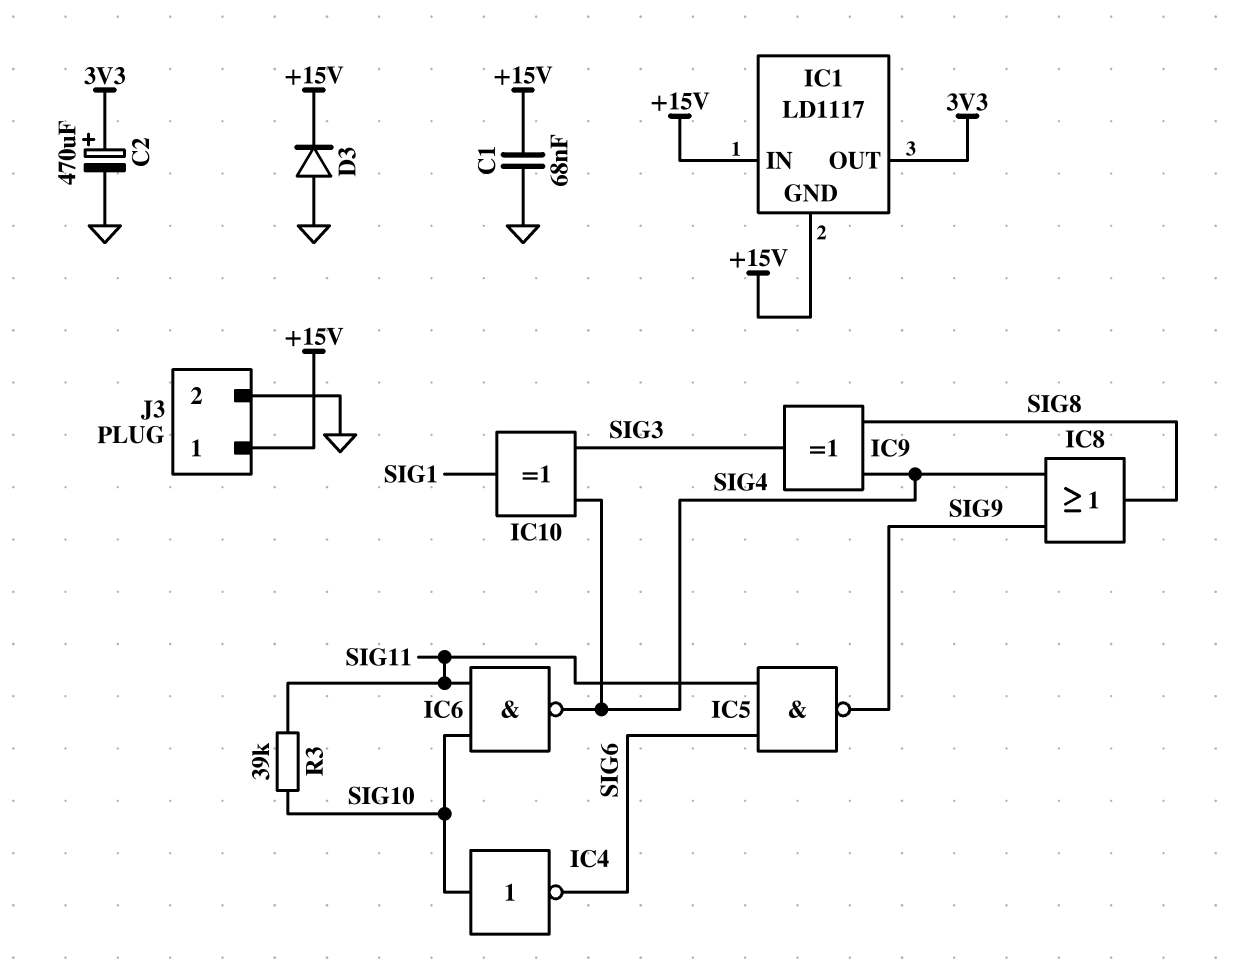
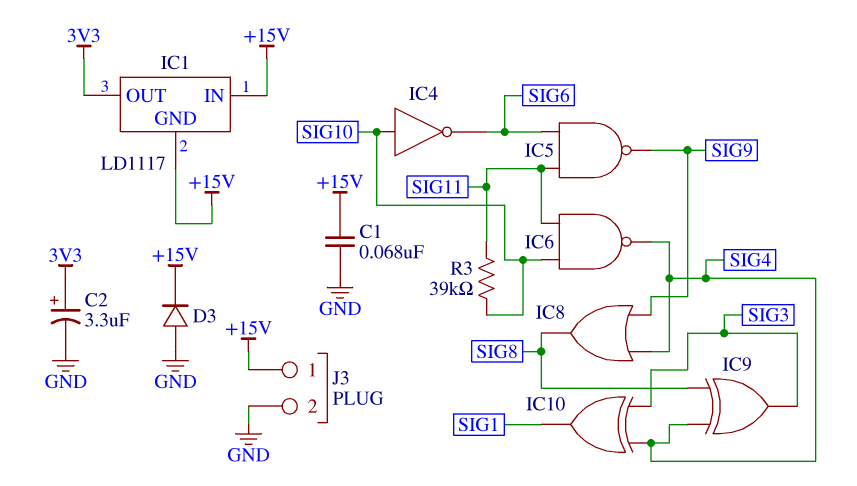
C2: 470uF (plus 3V3, minus GND) -> 3.3uF (plus 3V3, minus GND)

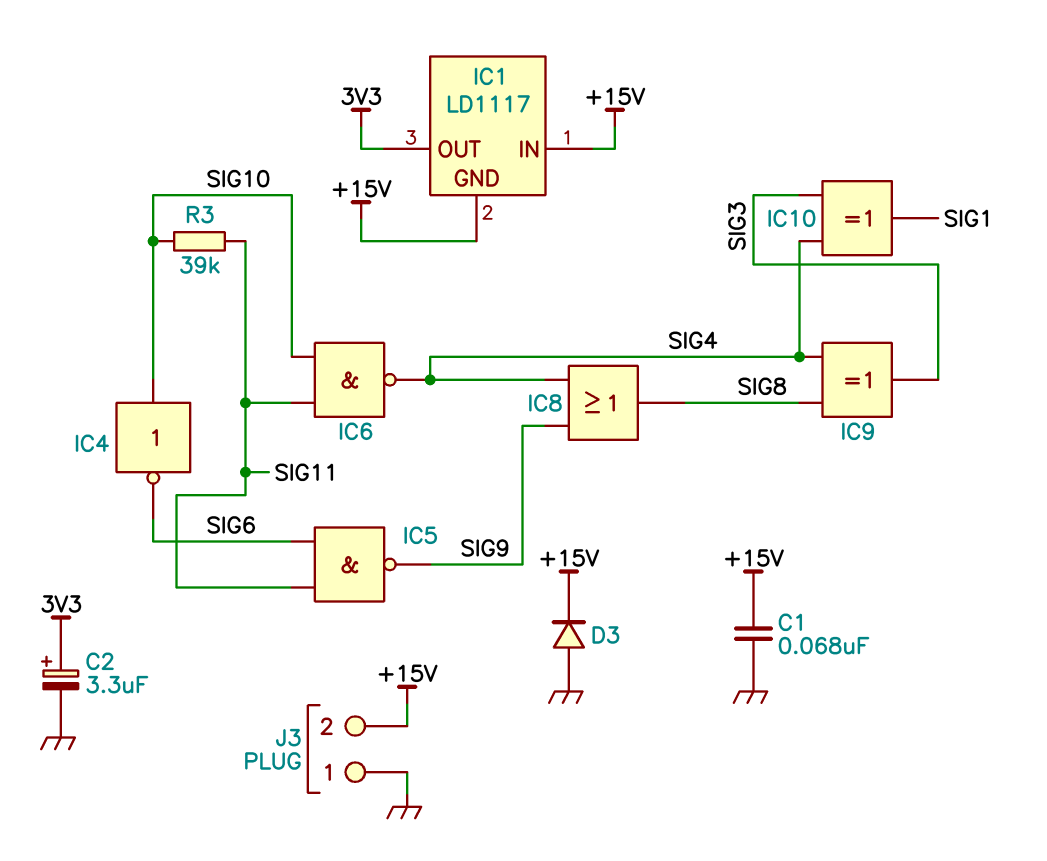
J3 pin 1: +15V -> GND
J3 pin 2: GND -> +15V

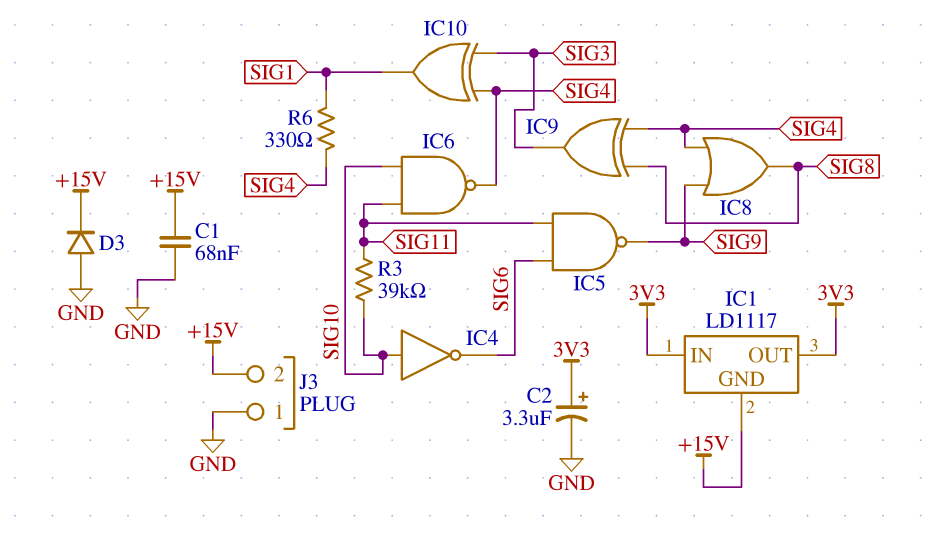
IC1 pin IN: +15V -> 3V3
R6: none -> 330 (SIG1, SIG4)

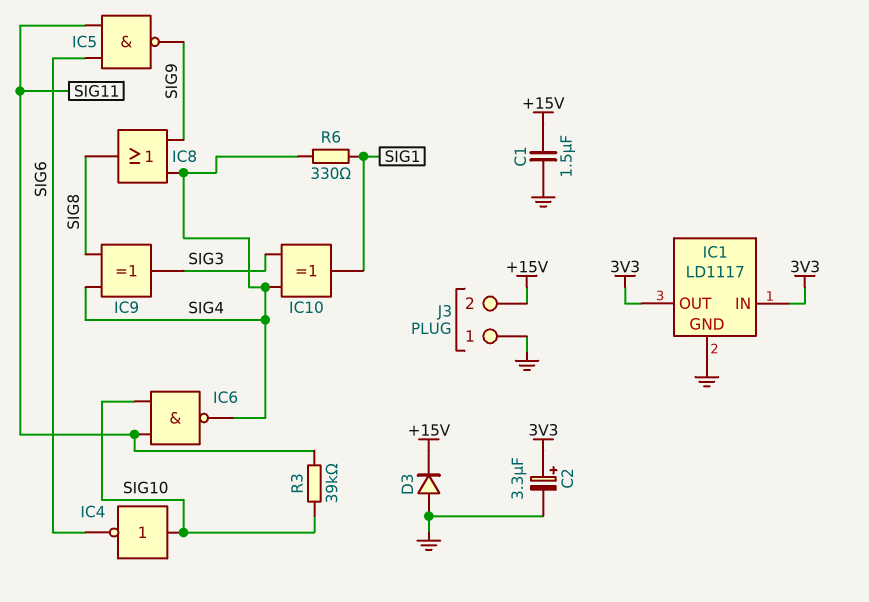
C1: 68nF (+15V, GND) -> 1.5uF (+15V, GND)
IC1 pin GND: +15V -> GND

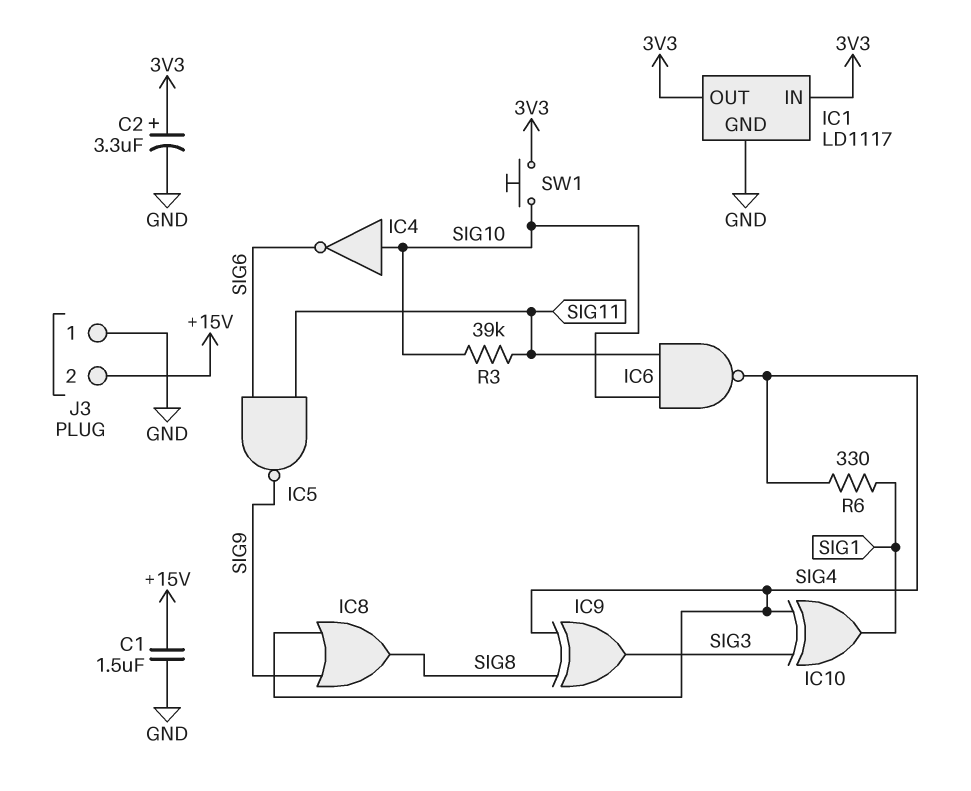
D3: diode (A GND, K +15V) -> none
SW1: none -> button (3V3, SIG10)

